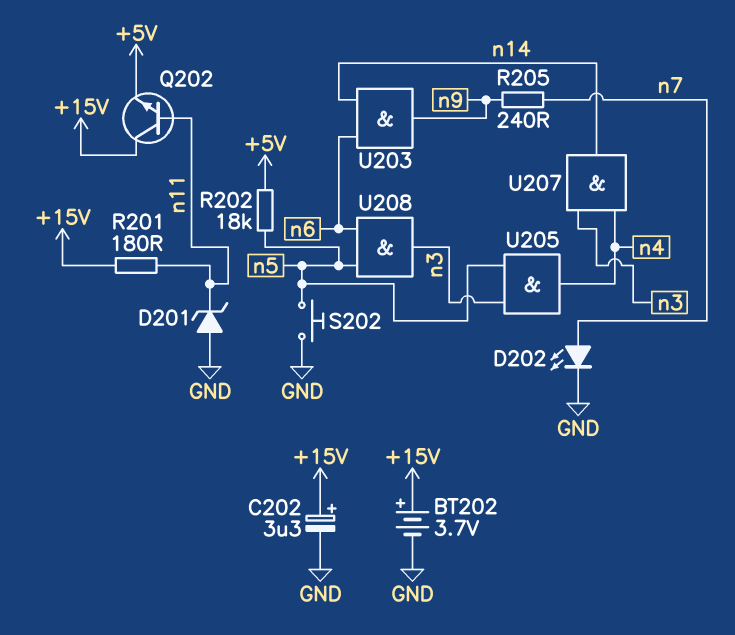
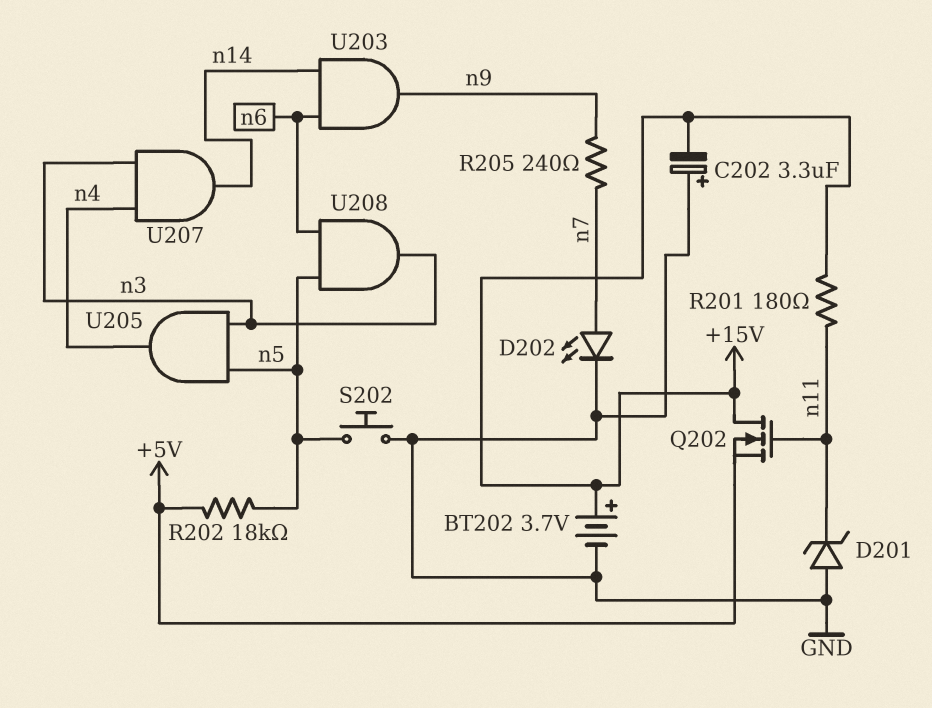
C202: 3.3uF (plus +15V, minus GND) -> 3.3uF (plus GND, minus +15V)
Q202: NPN (B n11, C +15V, E +5V) -> NMOS (G n11, D +15V, S +5V)

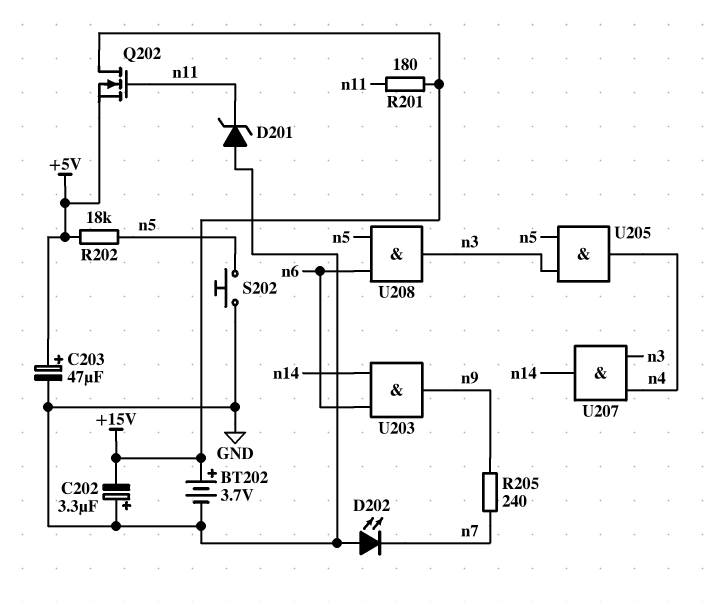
C203: none -> 47uF (plus +5V, minus GND)
D202: LED (A n7, K GND) -> LED (A GND, K n7)

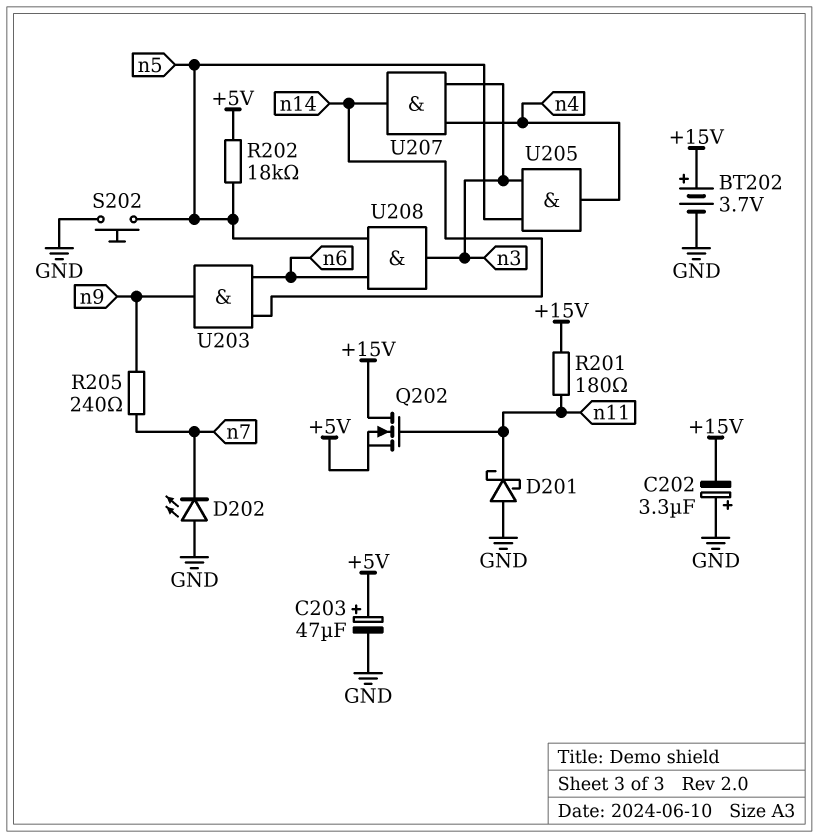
D201: zener (A GND, K n11) -> schottky (A GND, K n11)

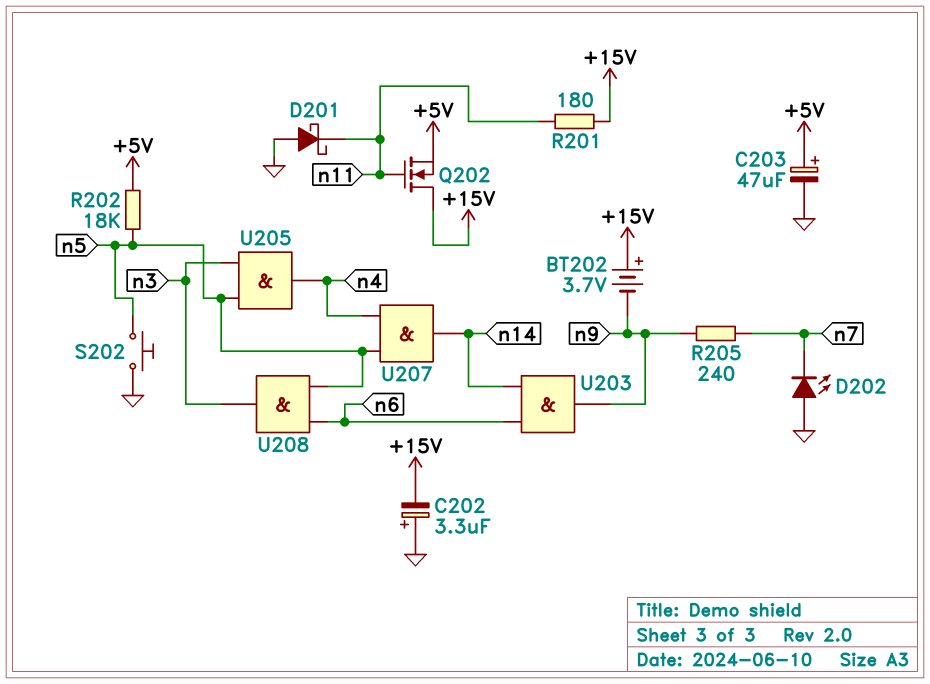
BT202: 3.7V (plus +15V, minus GND) -> 3.7V (plus +15V, minus n9)
U207: AND (in n3, in n4, out n14) -> AND (in n4, in n5, out n14)

